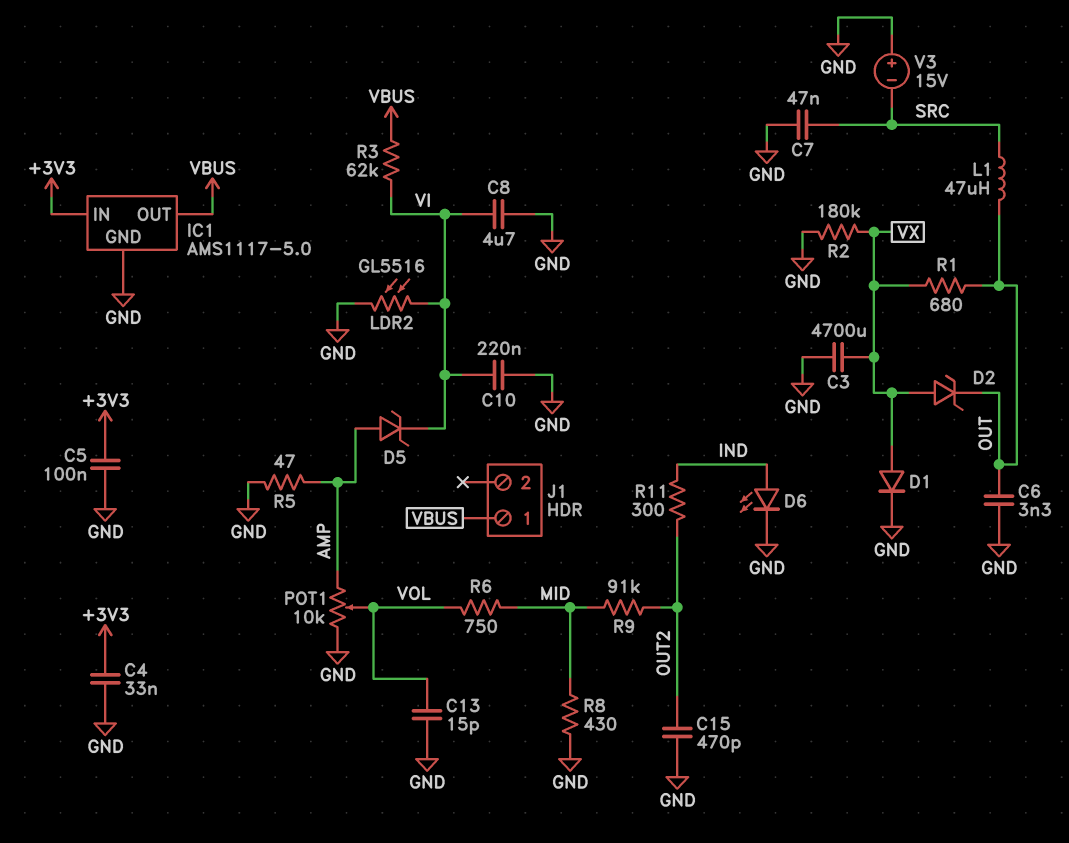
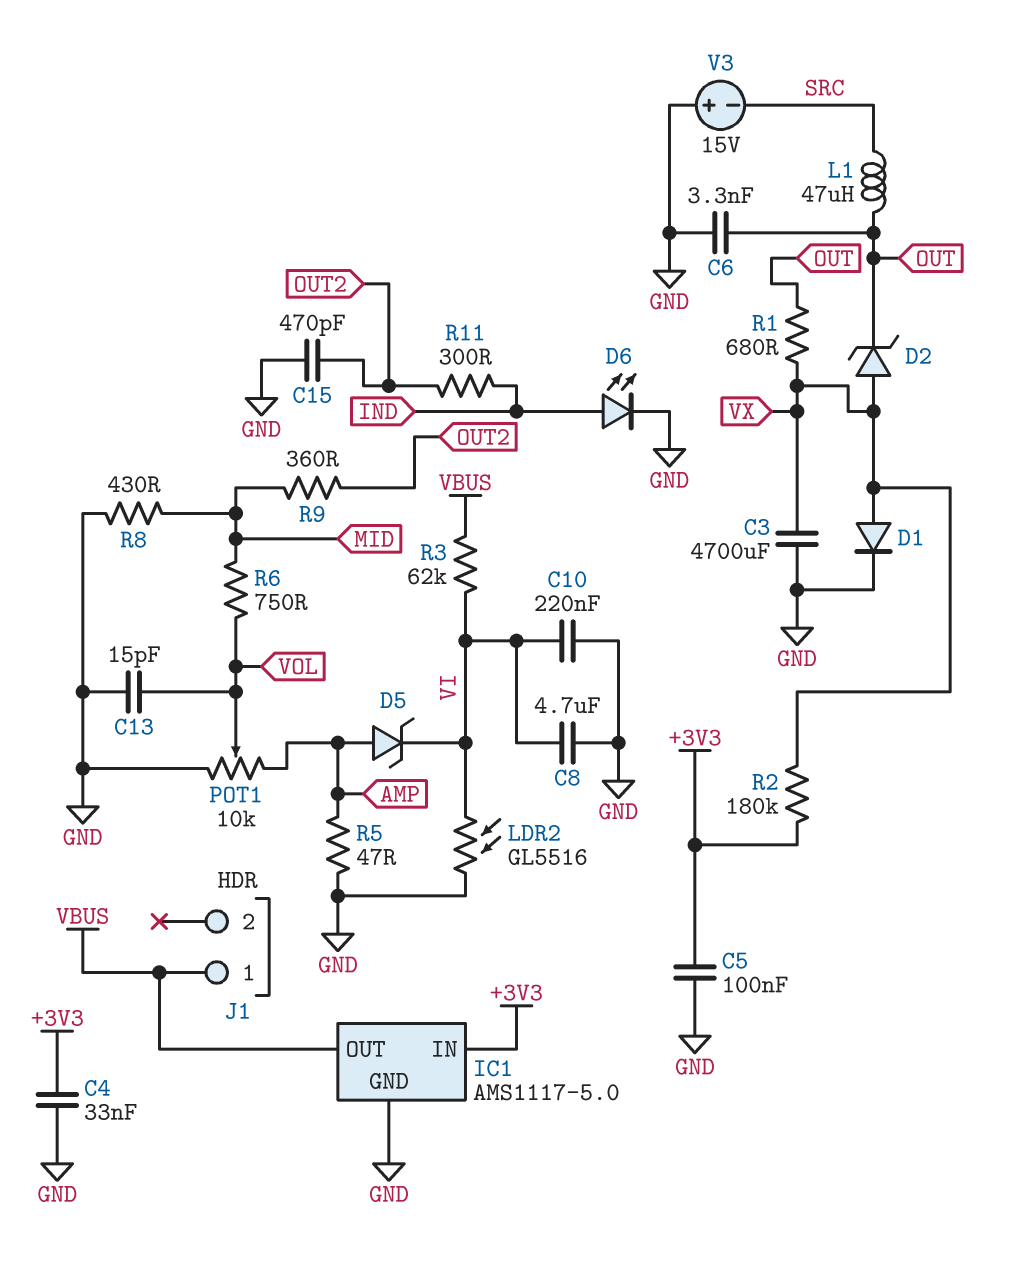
C7: 47nF (GND, SRC) -> none
R2: 180k (GND, VX) -> 180k (+3V3, VX)
R9: 91k (MID, OUT2) -> 360 (MID, OUT2)

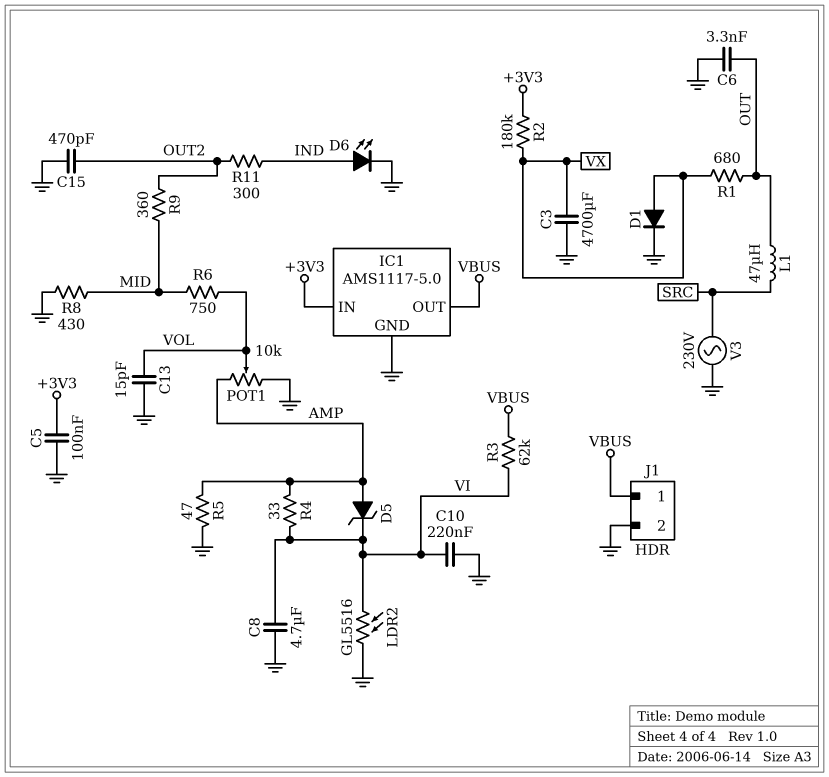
C4: 33nF (+3V3, GND) -> none
D2: zener (A VX, K OUT) -> none
J1 pin 2: none -> GND
R4: none -> 33 (AMP, VI)
V3: 15V (plus GND, minus SRC) -> AC 230V (GND, SRC)

